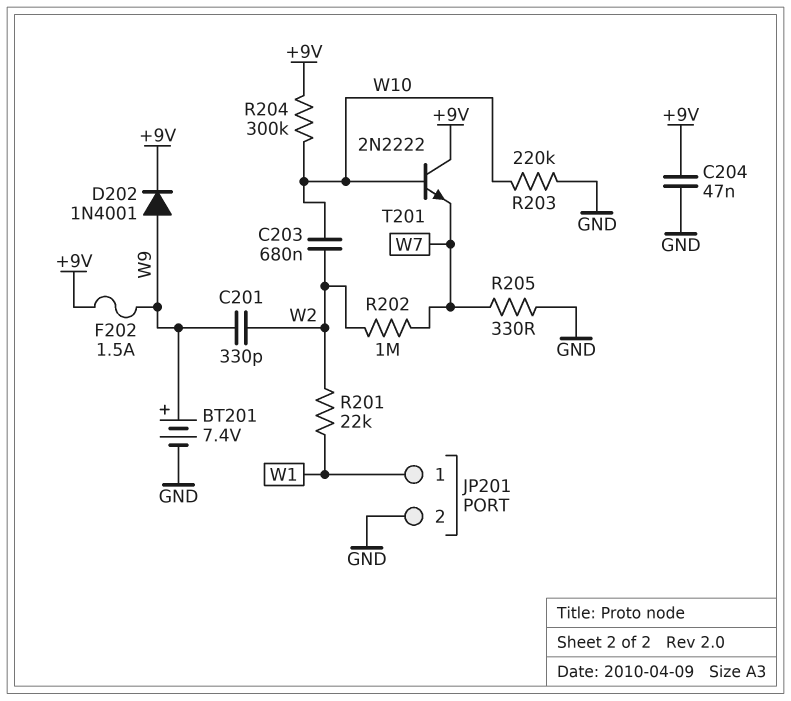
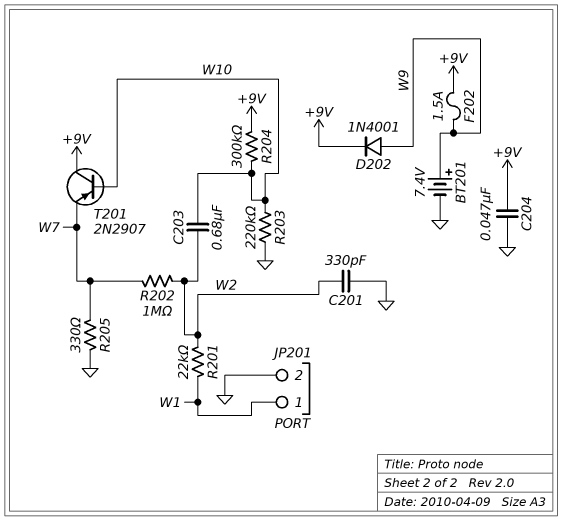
C201: 330pF (W2, W9) -> 330pF (GND, W2)
T201: NPN 2N2222 (B W10, C +9V, E W7) -> PNP 2N2907 (B W10, C +9V, E W7)

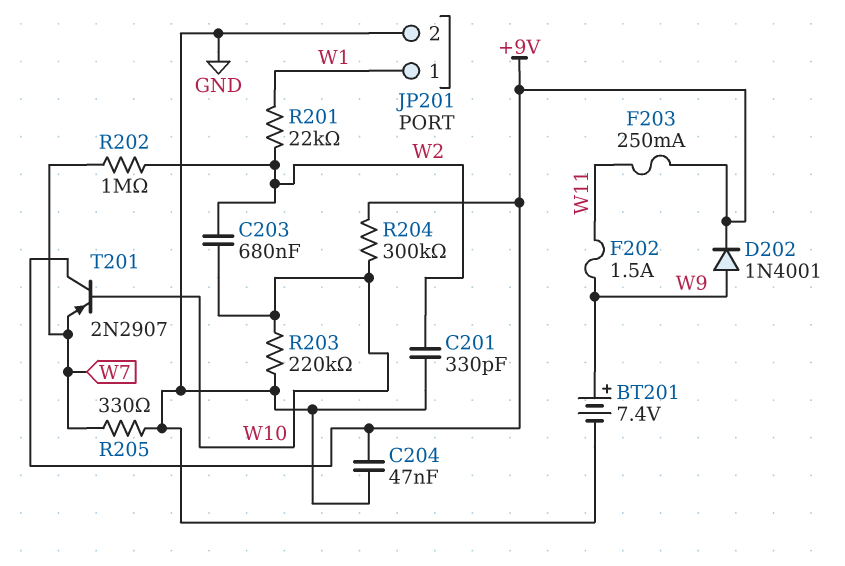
F202: 1.5A (+9V, W9) -> 1.5A (W9, W11)
F203: none -> 250mA (+9V, W11)

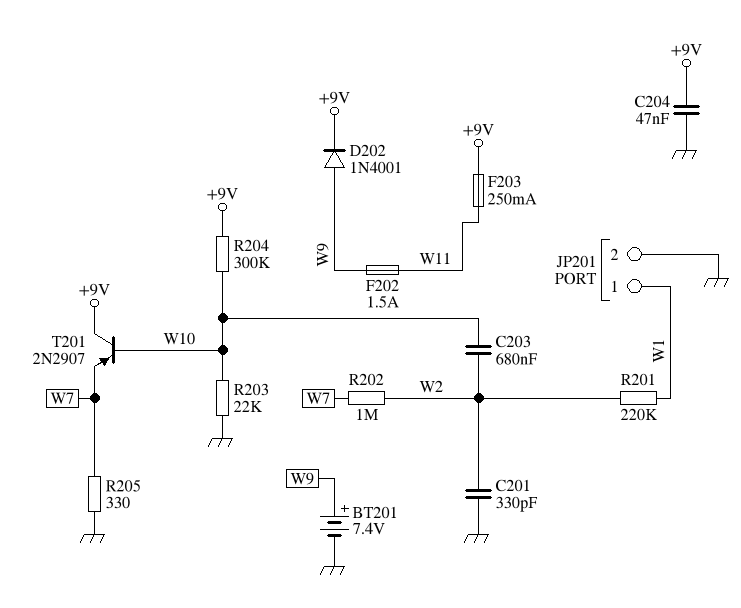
R201: 22k (W1, W2) -> 220k (W1, W2)
R203: 220k (GND, W10) -> 22k (GND, W10)

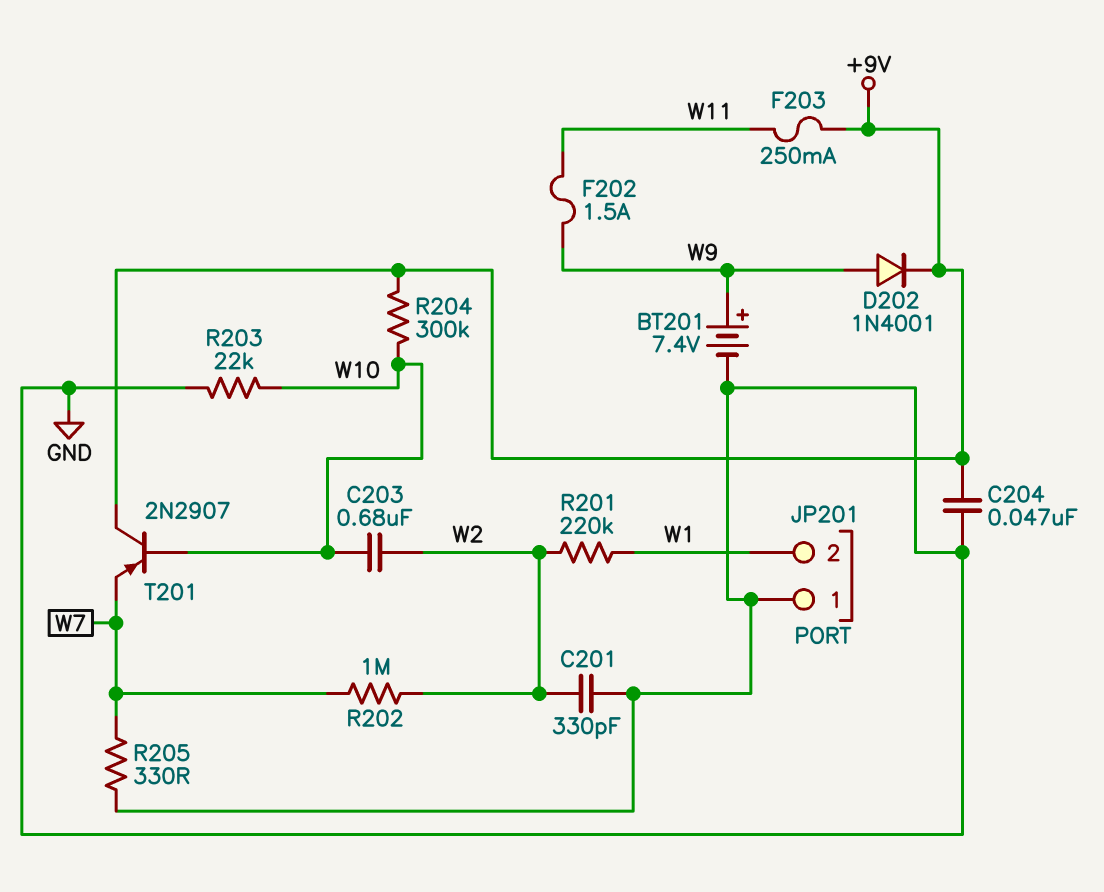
JP201 pin 1: W1 -> GND
JP201 pin 2: GND -> W1

